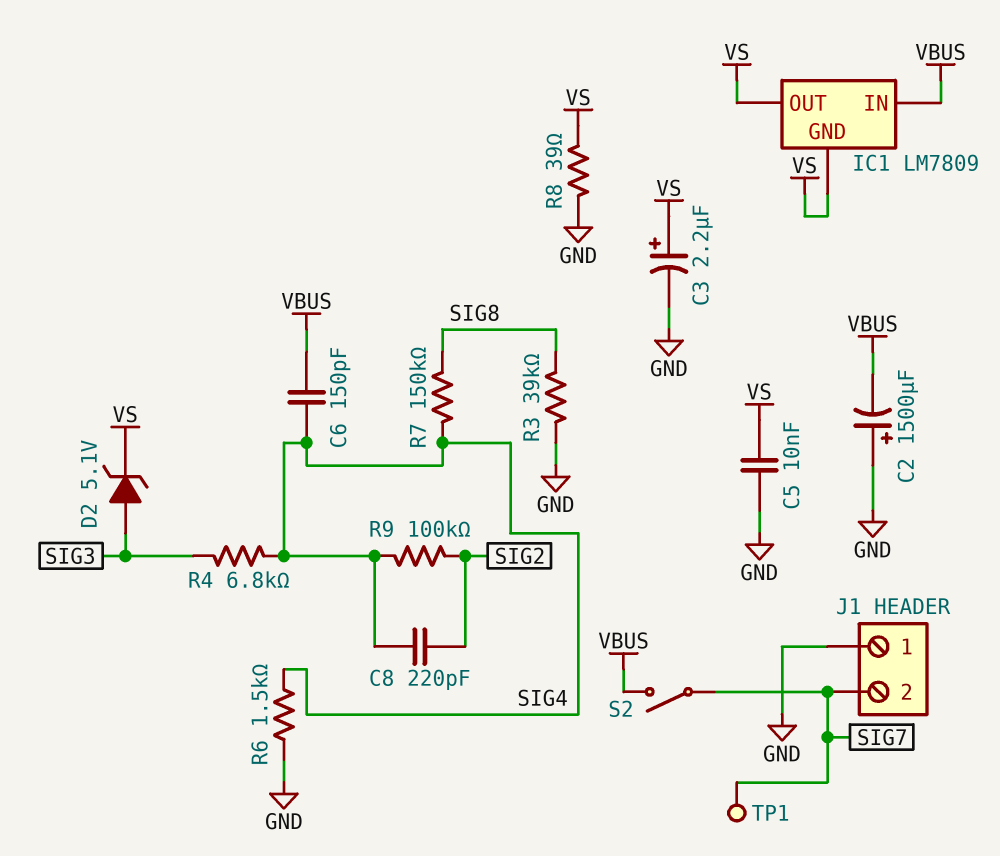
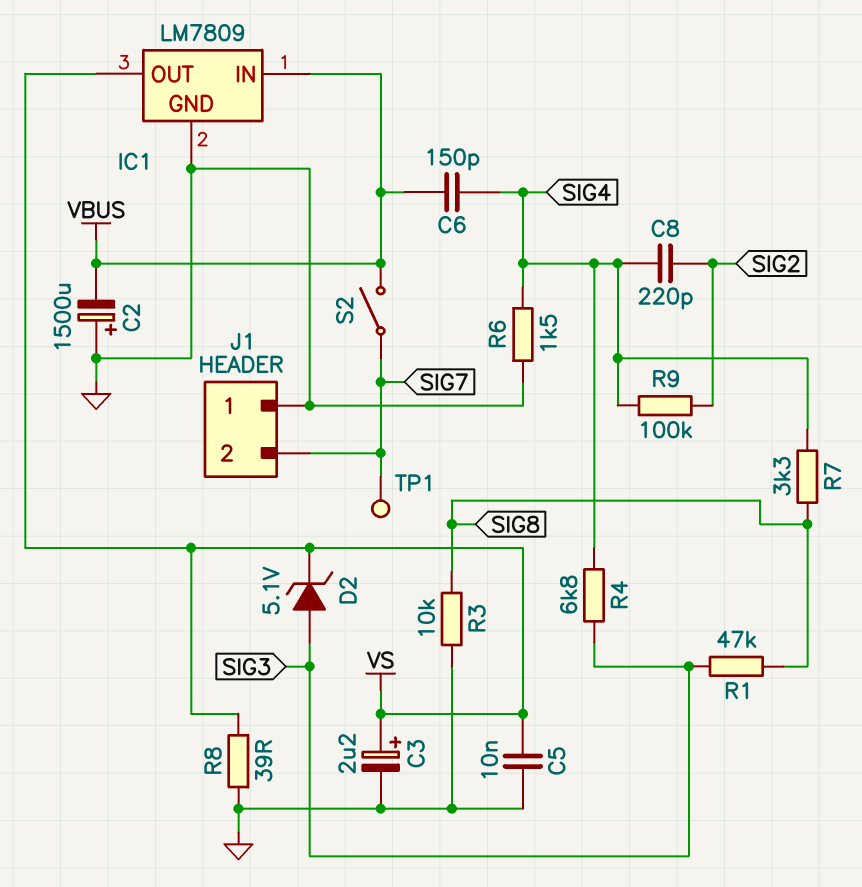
IC1 pin GND: VS -> GND
R1: none -> 47k (SIG3, SIG8)
R3: 39k (GND, SIG8) -> 10k (GND, SIG8)
R7: 150k (SIG4, SIG8) -> 3.3k (SIG4, SIG8)

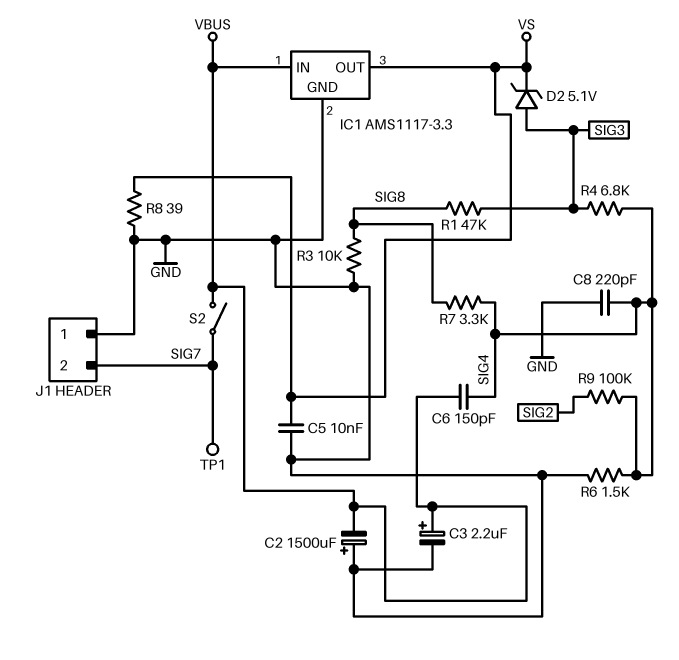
C3: 2.2uF (plus VS, minus GND) -> 2.2uF (plus VBUS, minus GND)
C8: 220pF (SIG2, SIG4) -> 220pF (GND, SIG4)
IC1: LM7809 -> AMS1117-3.3

